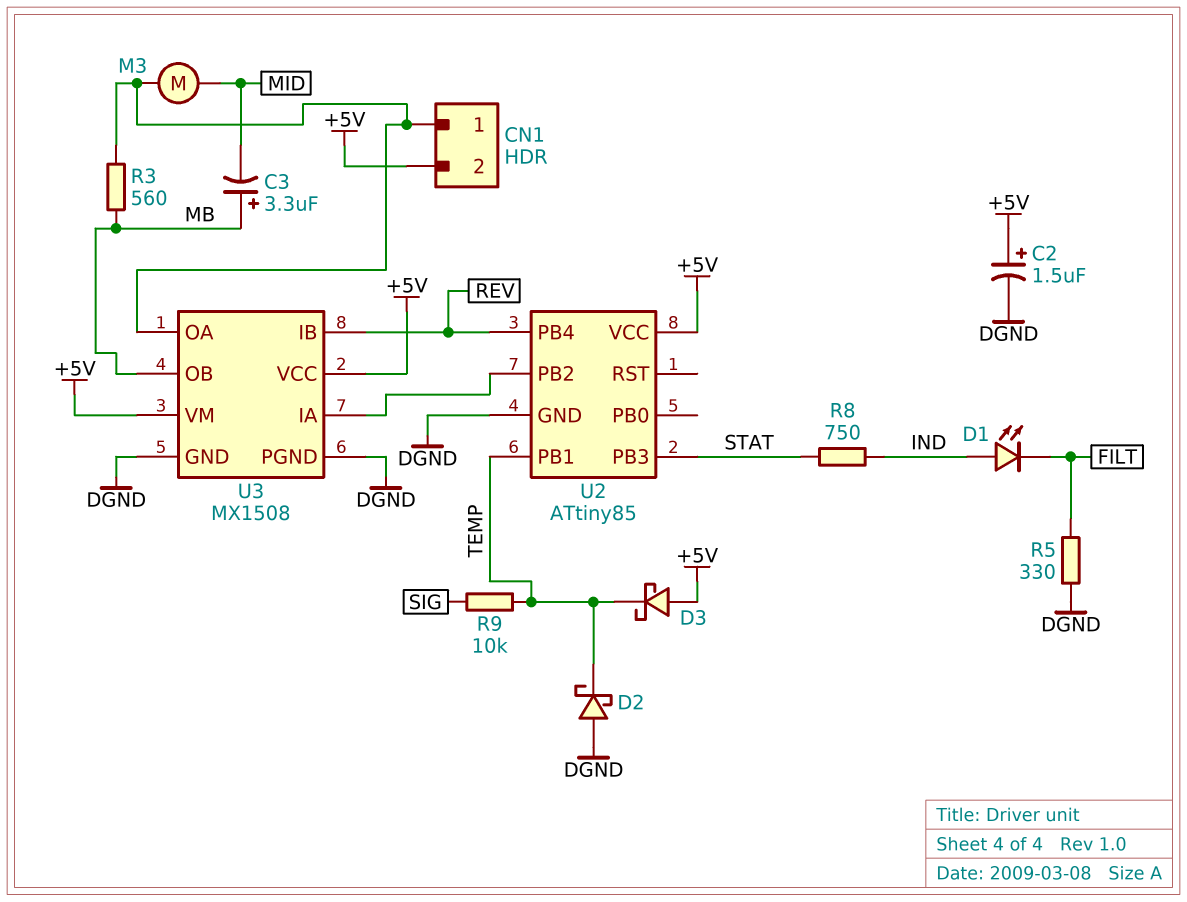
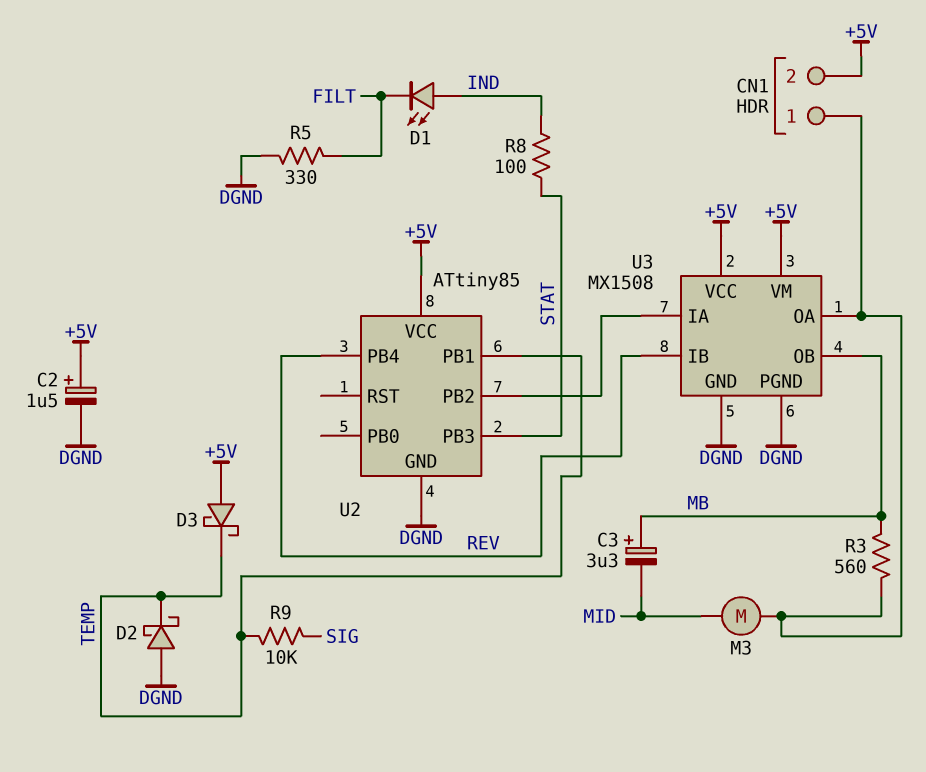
R8: 750 (IND, STAT) -> 100 (IND, STAT)

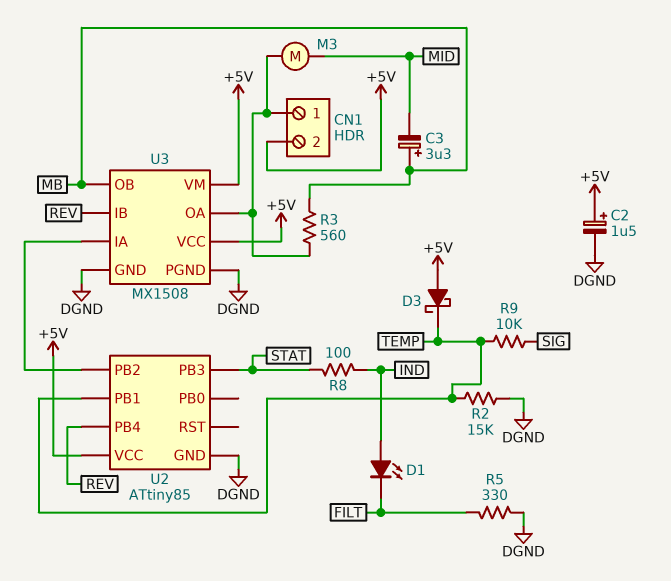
D2: schottky (A DGND, K TEMP) -> none
R2: none -> 15k (DGND, TEMP)

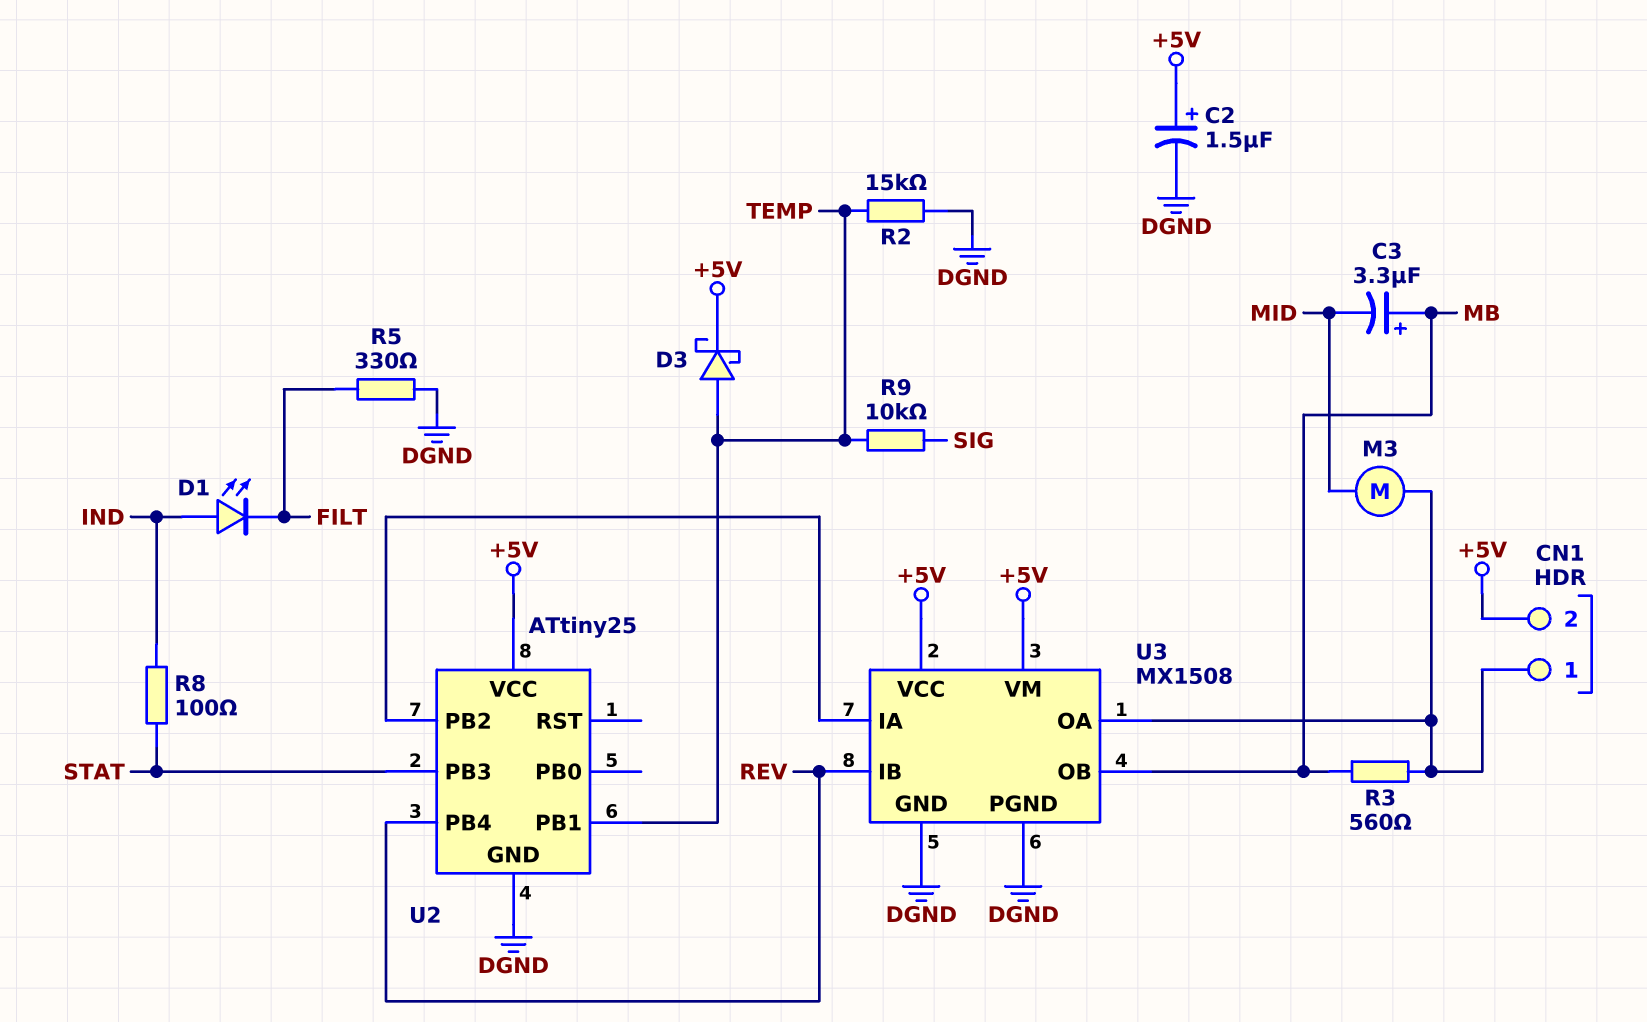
D3: schottky (A +5V, K TEMP) -> schottky (A TEMP, K +5V)
U2: ATtiny85 -> ATtiny25

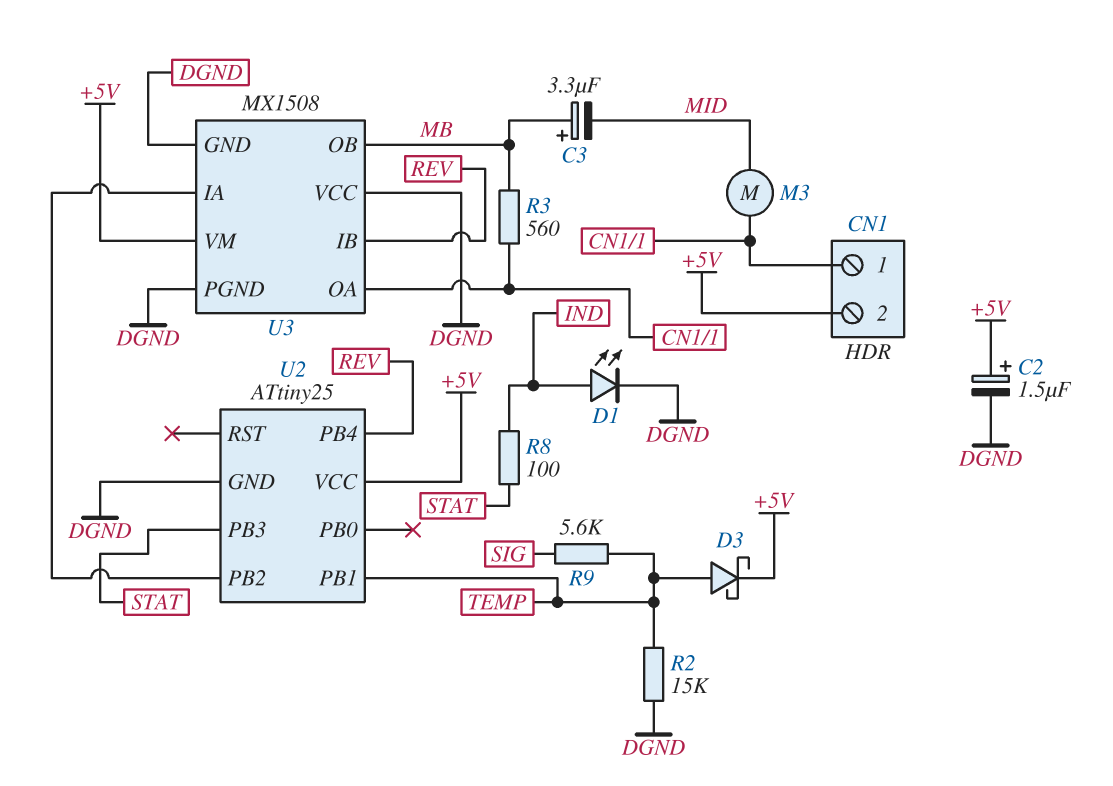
D1: LED (A IND, K FILT) -> LED (A IND, K DGND)
R5: 330 (DGND, FILT) -> none
R9: 10k (SIG, TEMP) -> 5.6k (SIG, TEMP)
U3 pin VCC: +5V -> DGND

